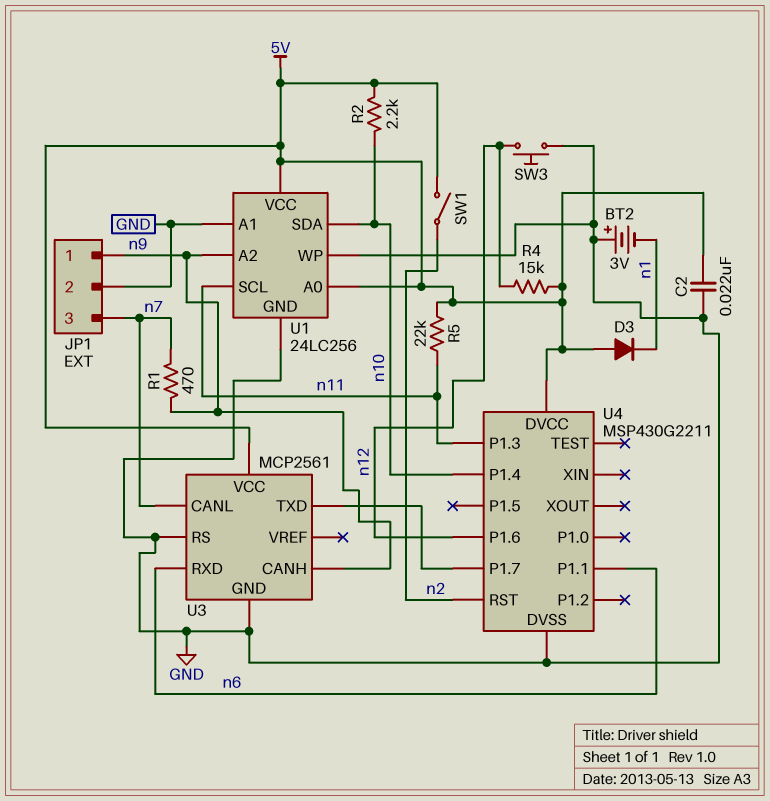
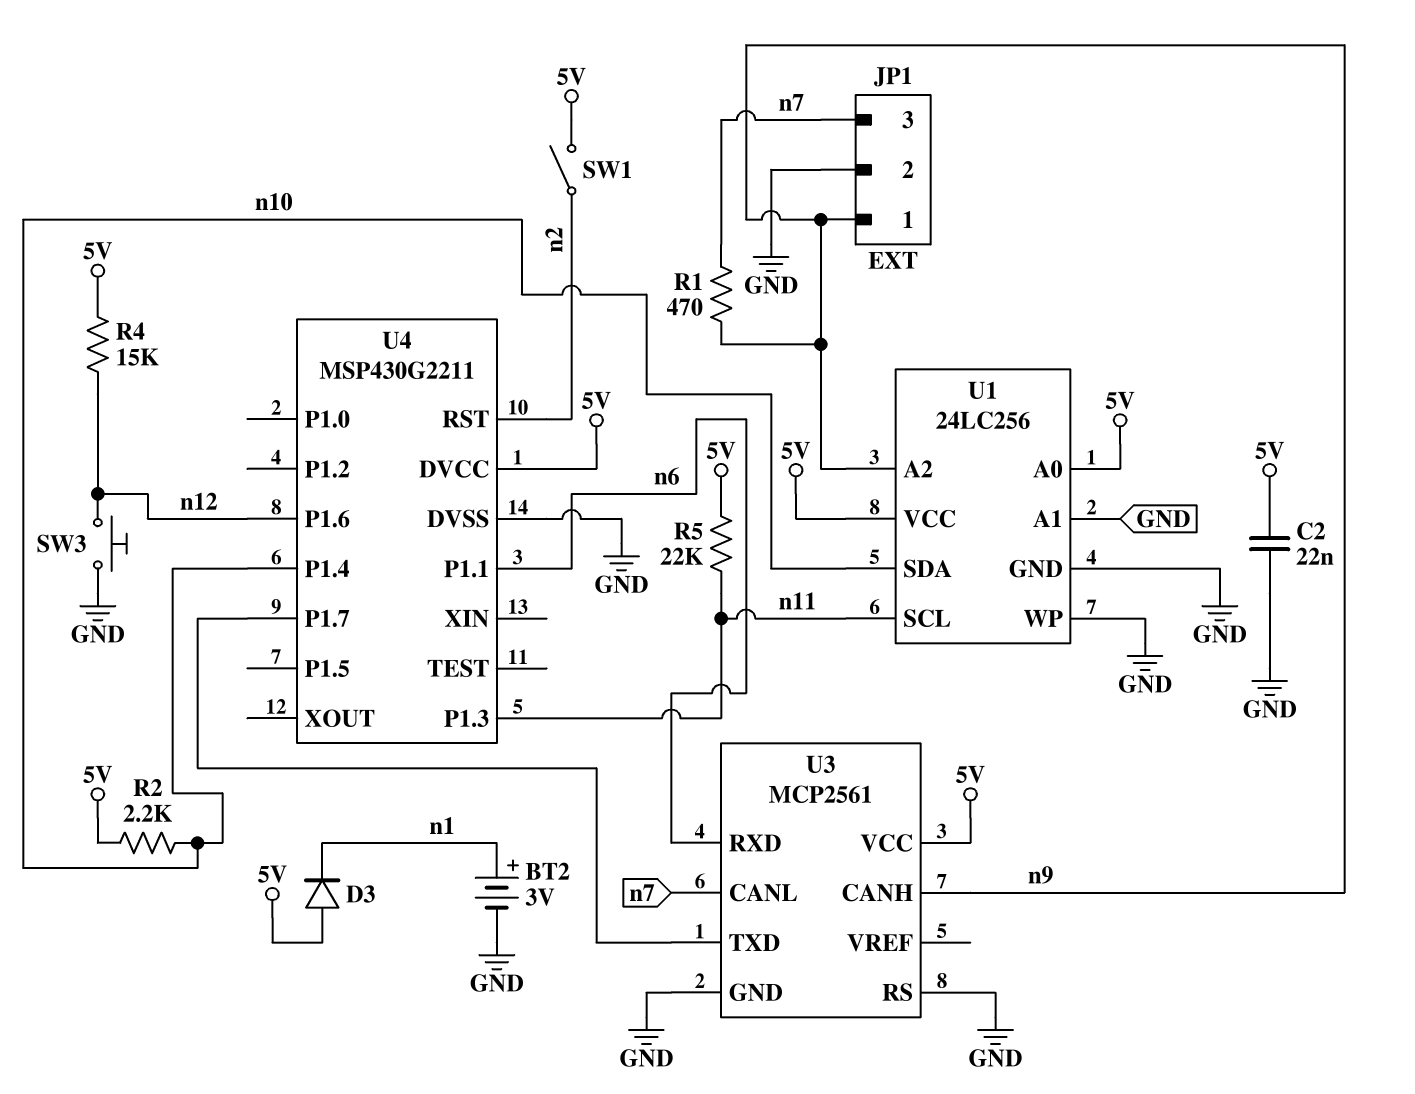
BT2: 3V (plus GND, minus n1) -> 3V (plus n1, minus GND)

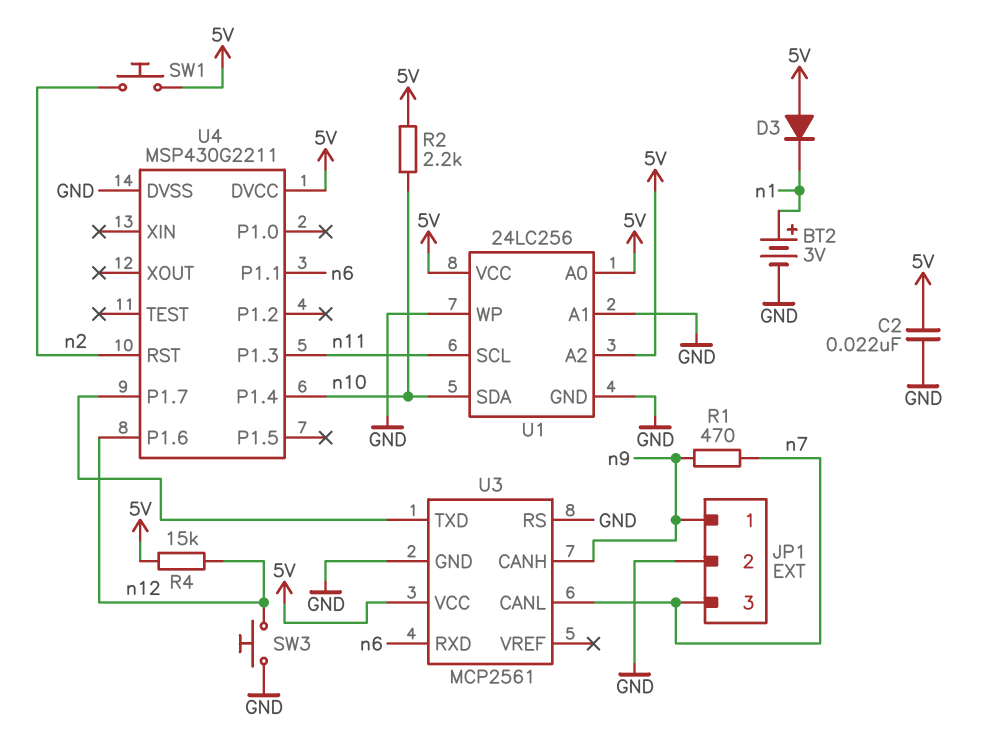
R5: 22k (5V, n11) -> none
SW1: switch (5V, n2) -> button (5V, n2)
U1 pin A2: n9 -> 5V

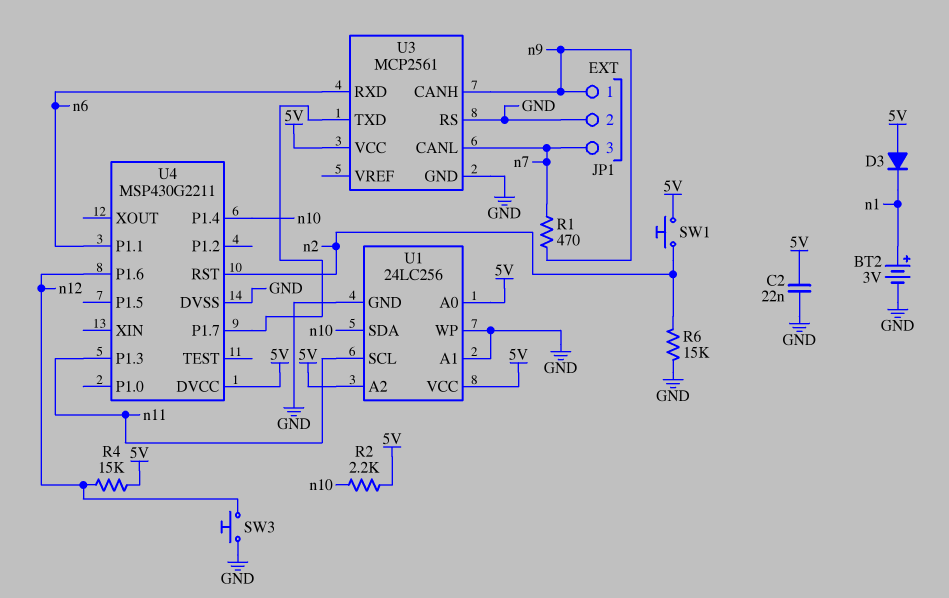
R6: none -> 15k (GND, n2)

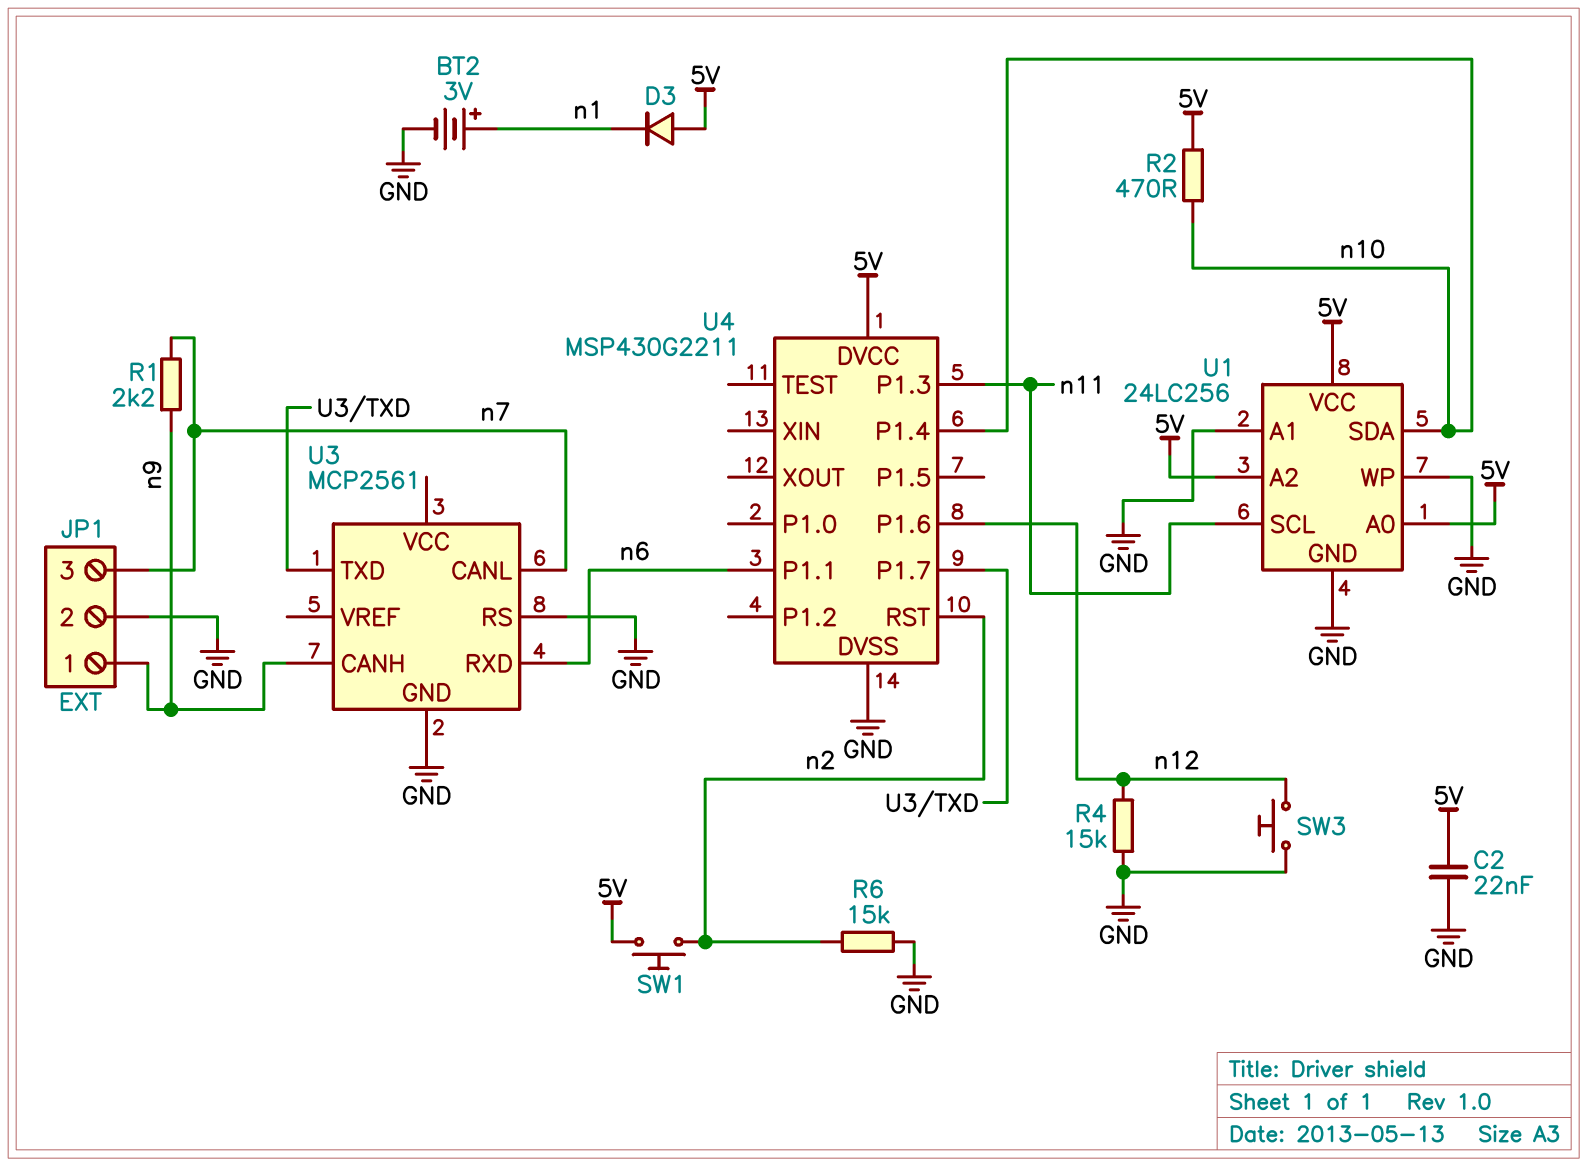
R1: 470 (n7, n9) -> 2.2k (n7, n9)
R2: 2.2k (5V, n10) -> 470 (5V, n10)
R4: 15k (5V, n12) -> 15k (GND, n12)
U3 pin VCC: 5V -> none

